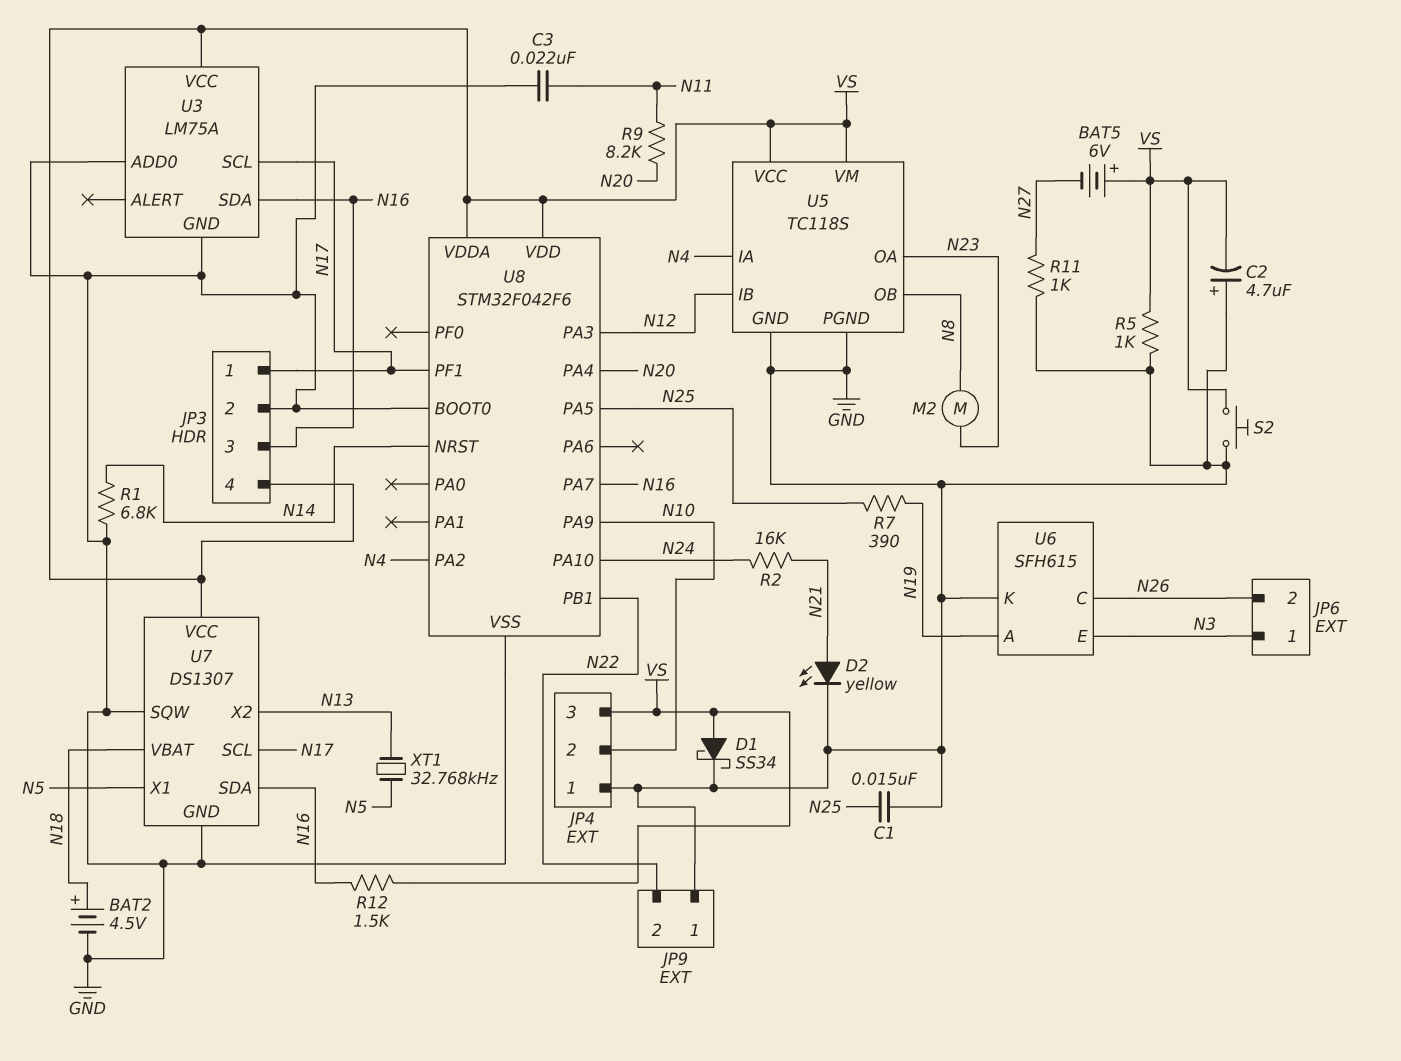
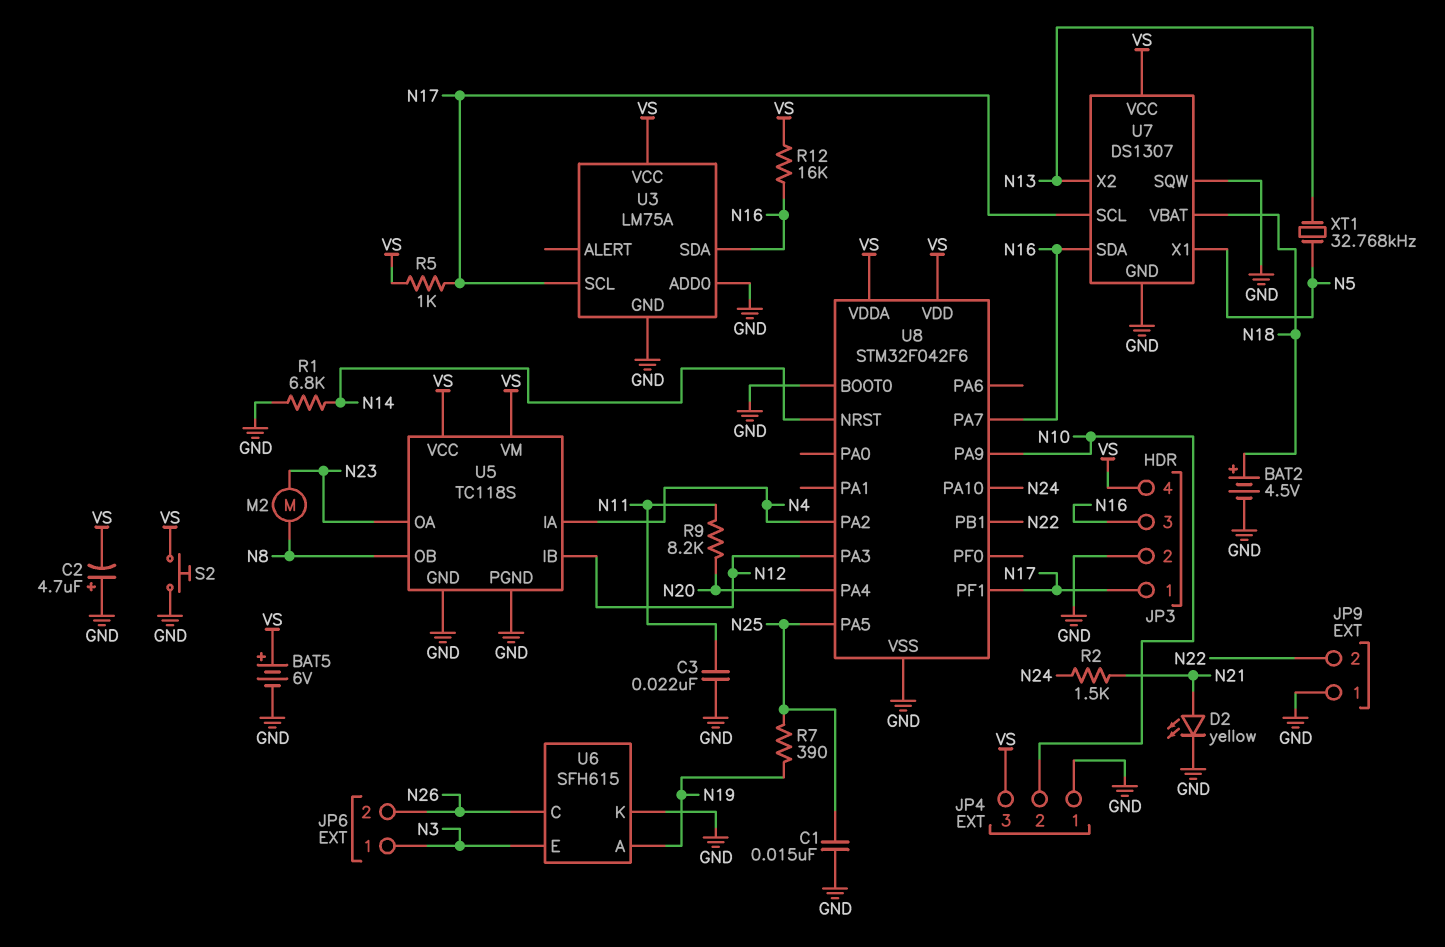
BAT5: 6V (plus VS, minus N27) -> 6V (plus VS, minus GND)
D1: schottky SS34 (A VS, K GND) -> none
R2: 16k (N21, N24) -> 1.5k (N21, N24)
R5: 1k (GND, VS) -> 1k (N17, VS)
R11: 1k (GND, N27) -> none
R12: 1.5k (N16, VS) -> 16k (N16, VS)

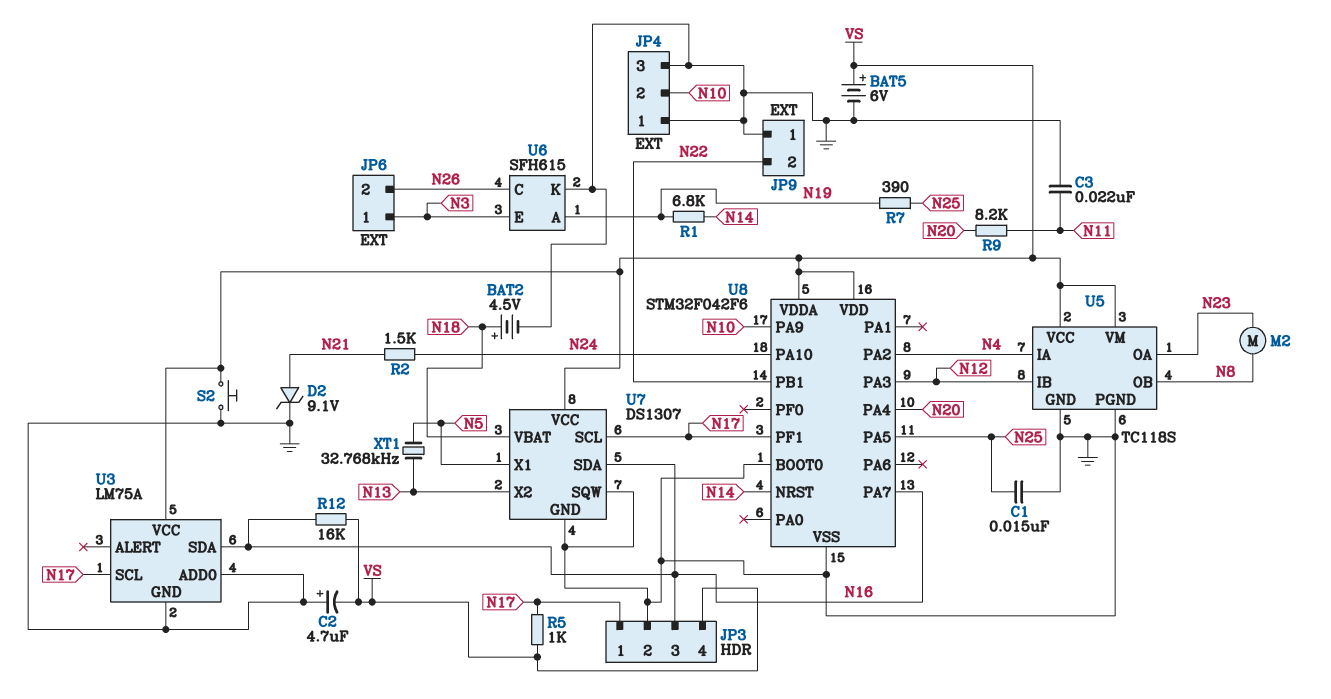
D2: LED yellow (A N21, K GND) -> zener 9.1V (A N21, K GND)
JP4 pin 3: VS -> GND
R1: 6.8k (GND, N14) -> 6.8k (N14, N19)

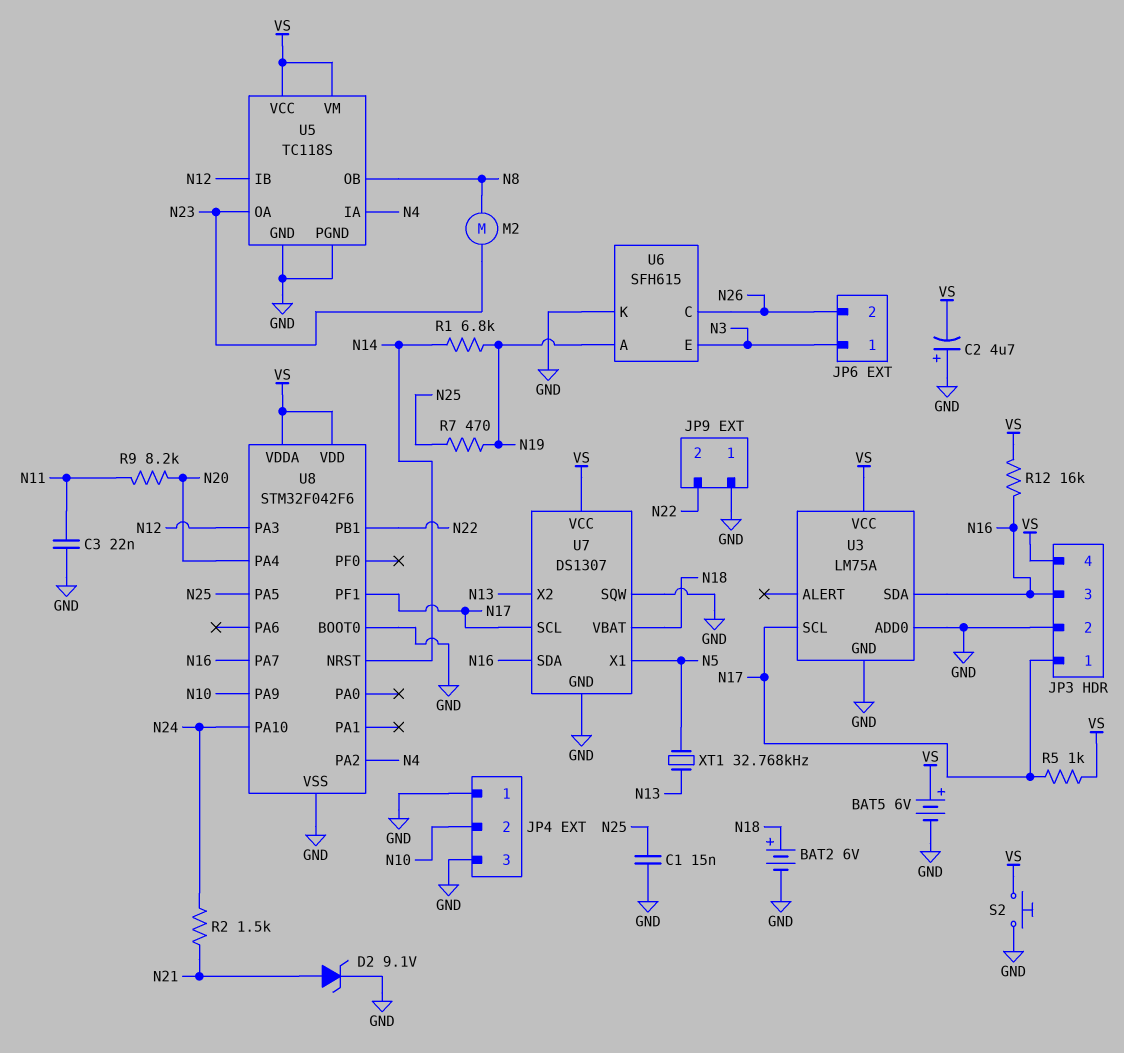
BAT2: 4.5V (plus N18, minus GND) -> 6V (plus N18, minus GND)
R7: 390 (N19, N25) -> 470 (N19, N25)

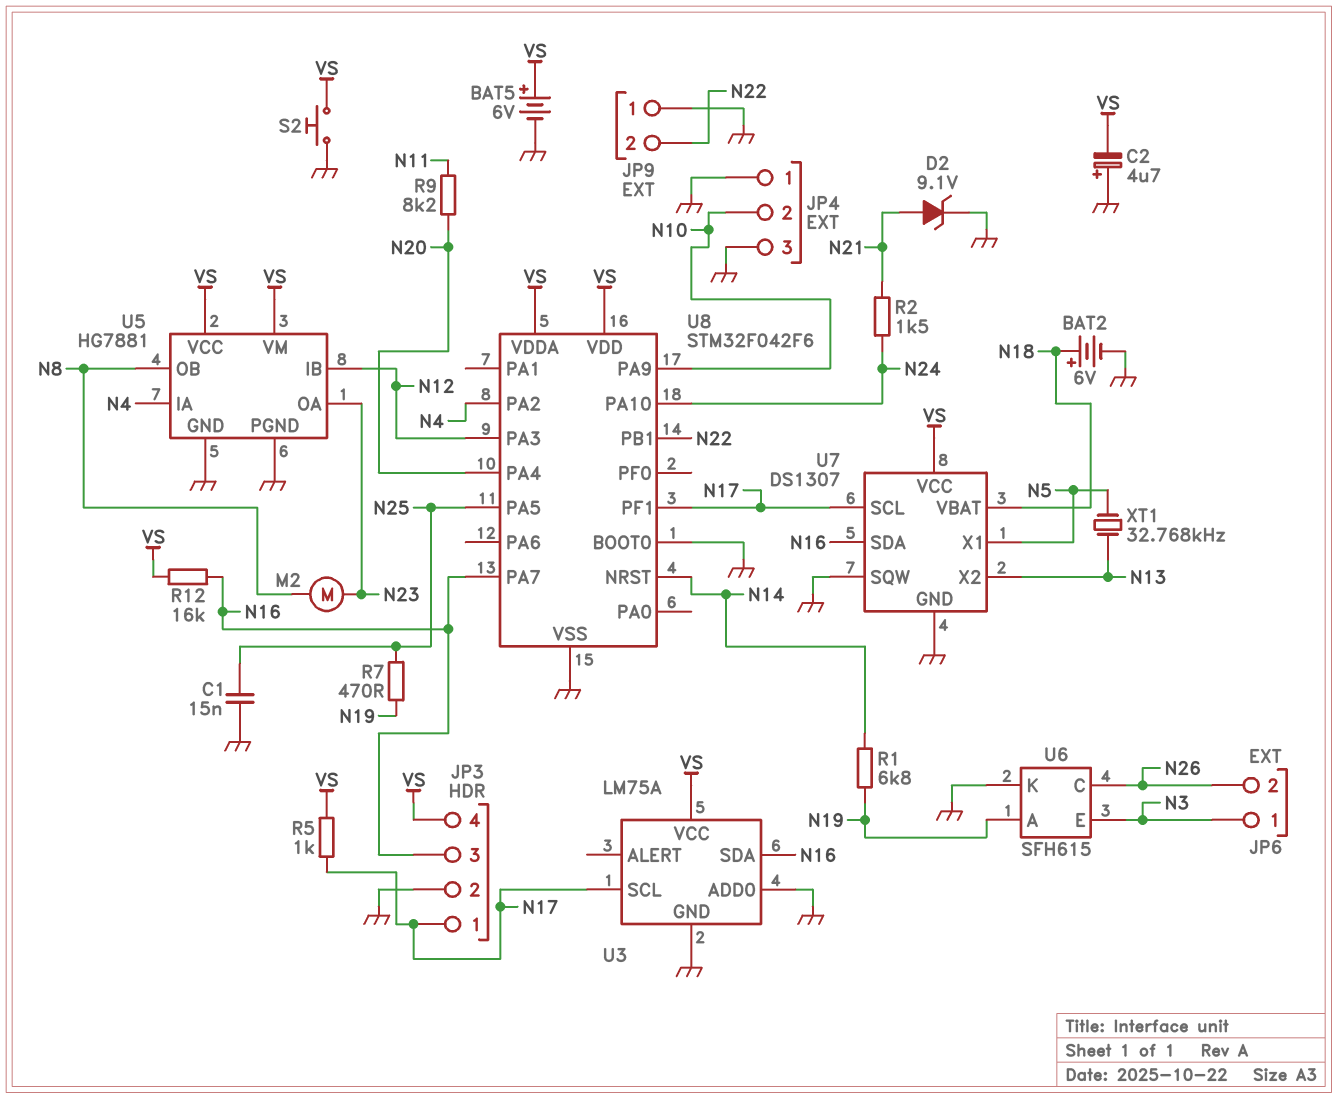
C3: 22nF (GND, N11) -> none
U5: TC118S -> HG7881

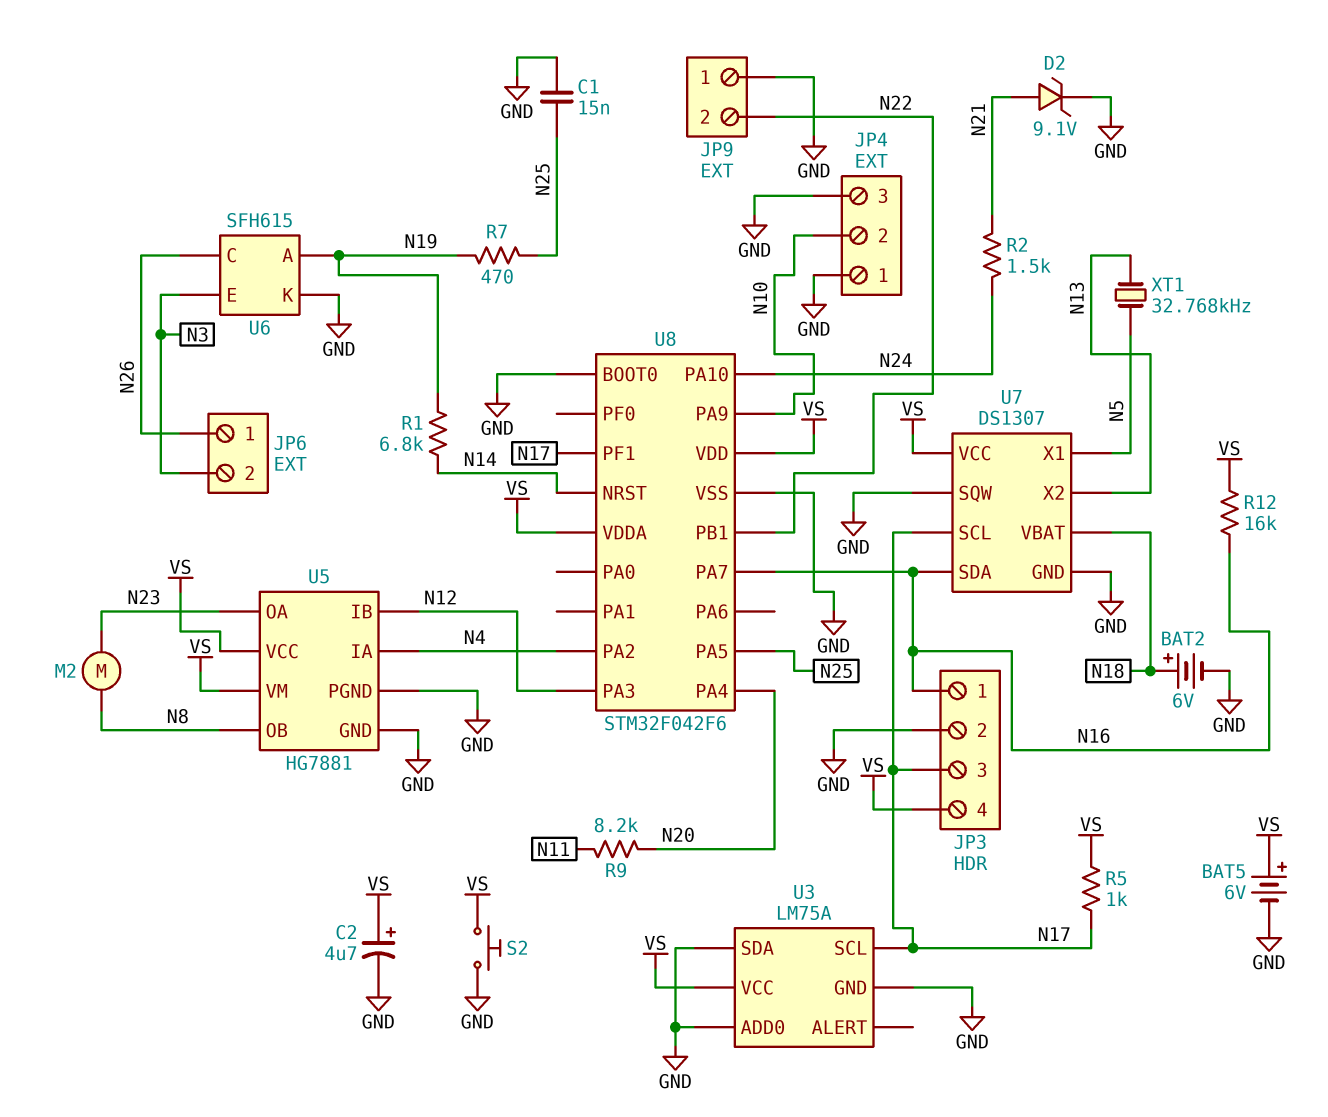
C2: 4.7uF (plus GND, minus VS) -> 4.7uF (plus VS, minus GND)
JP3 pin 1: N17 -> N16
JP3 pin 3: N16 -> N17
JP6 pin 1: N3 -> N26
JP6 pin 2: N26 -> N3
U3 pin SDA: N16 -> GND

